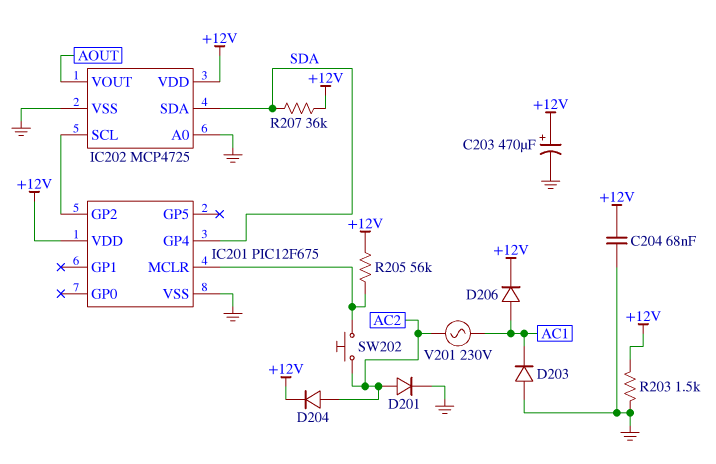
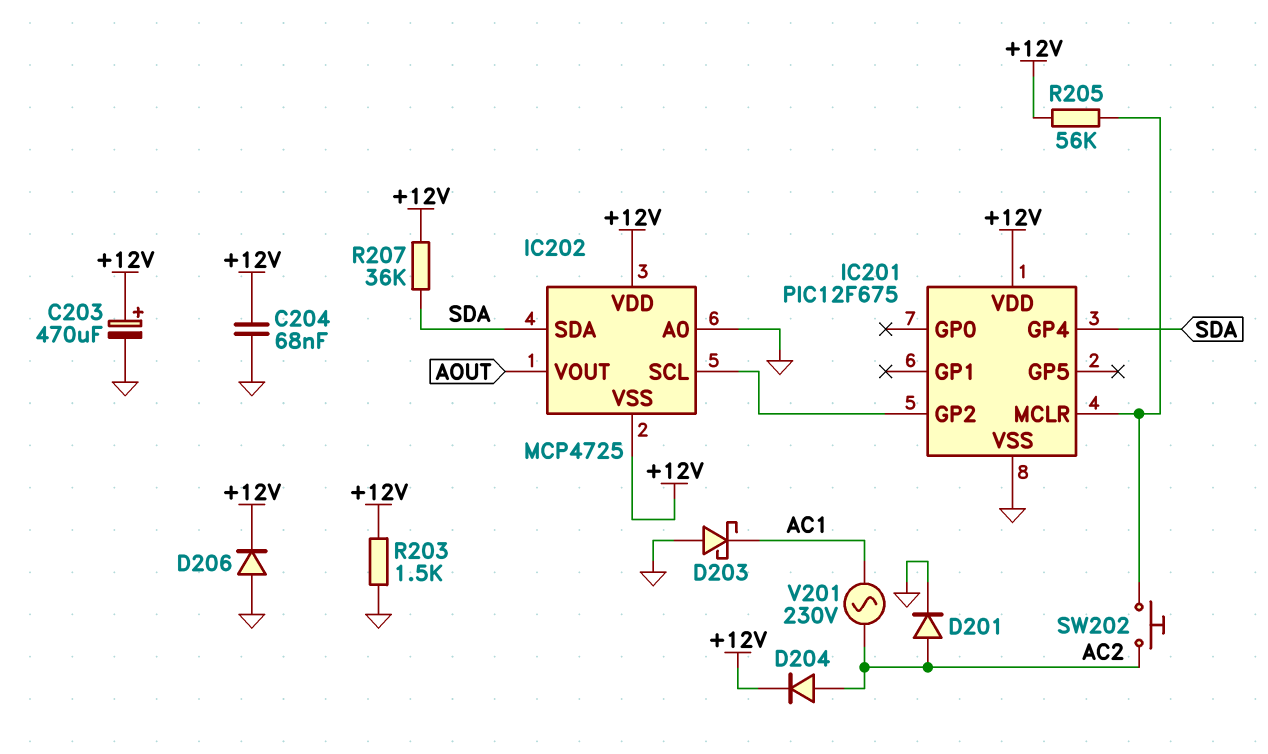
D203: diode (A GND, K AC1) -> schottky (A GND, K AC1)
D206: diode (A AC1, K +12V) -> diode (A GND, K +12V)
IC202 pin VSS: GND -> +12V

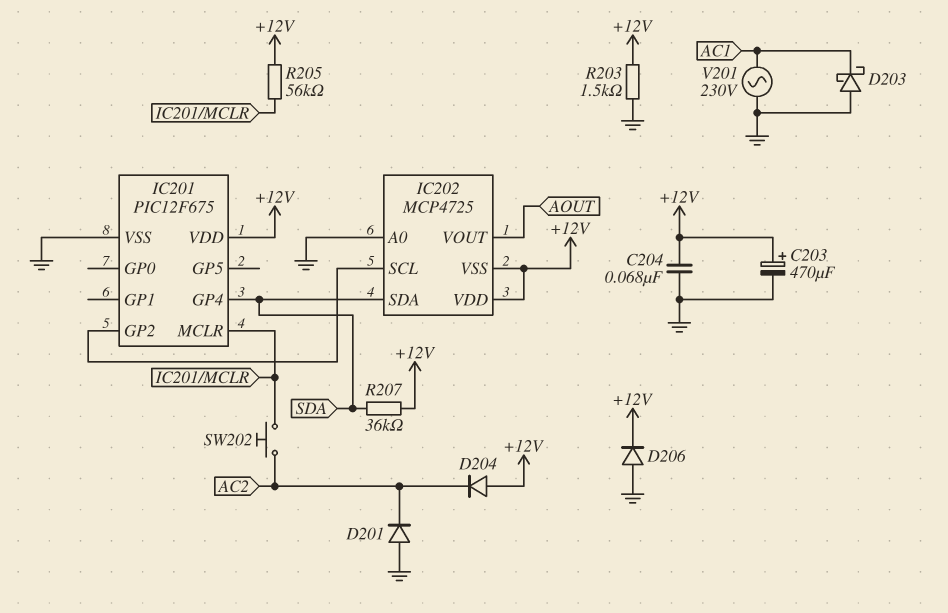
D201: diode (A AC2, K GND) -> diode (A GND, K AC2)
D204: diode (A AC2, K +12V) -> diode (A +12V, K AC2)
V201: AC 230V (AC1, AC2) -> AC 230V (AC1, GND)

